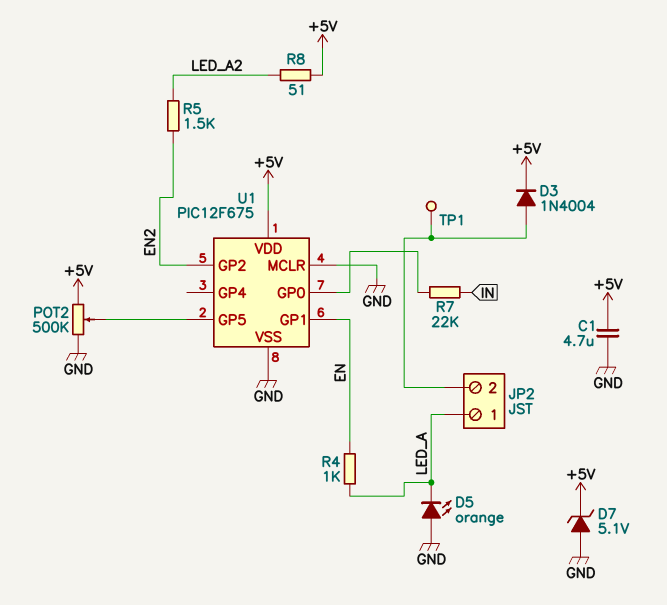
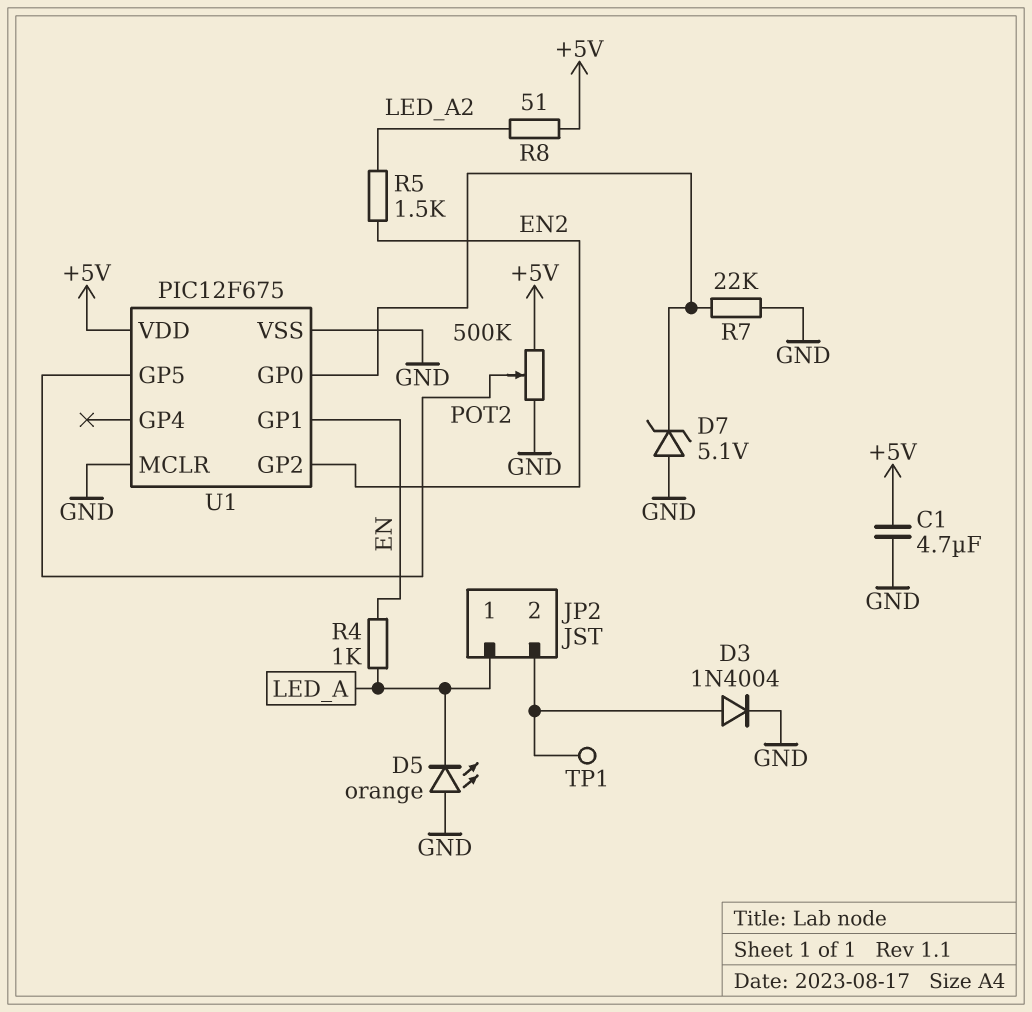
D3: diode 1N4004 (A JP2/2, K +5V) -> diode 1N4004 (A JP2/2, K GND)
D7: zener 5.1V (A GND, K +5V) -> zener 5.1V (A GND, K U1/GP0)
R7: 22k (IN, U1/GP0) -> 22k (GND, U1/GP0)

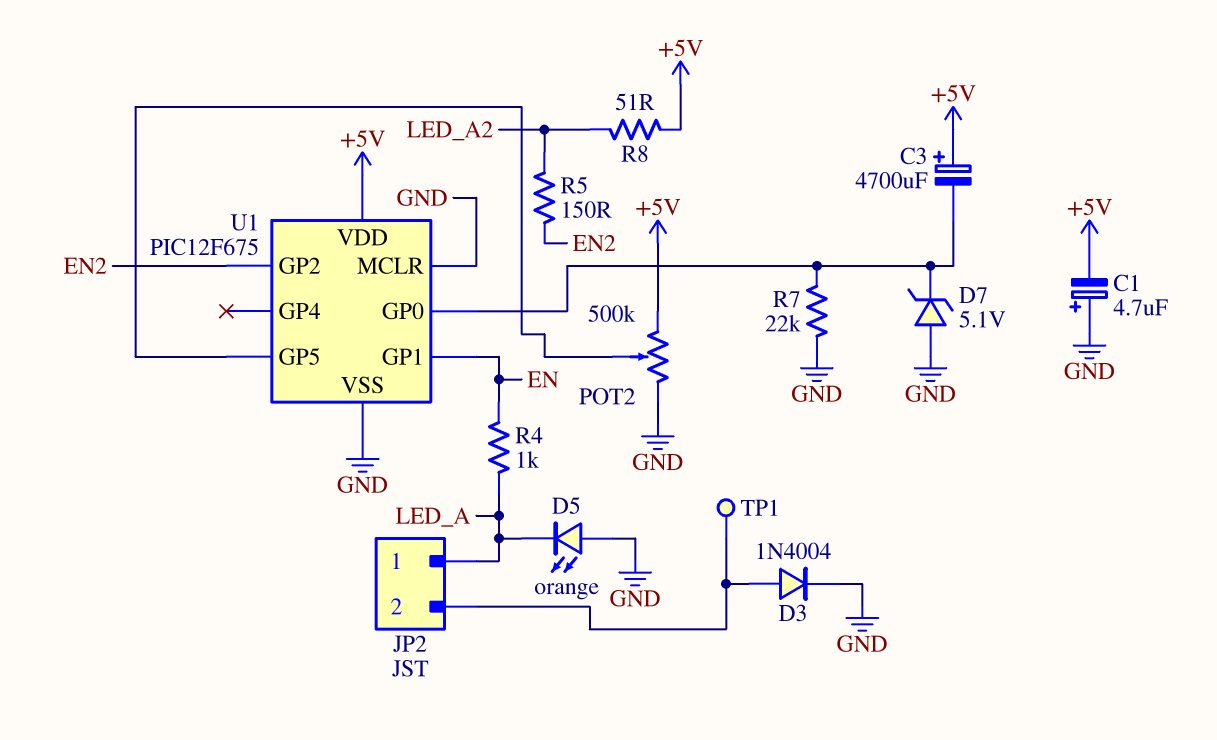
C1: 4.7uF (+5V, GND) -> 4.7uF (plus GND, minus +5V)
C3: none -> 4700uF (plus +5V, minus U1/GP0)
R5: 1.5k (EN2, LED_A2) -> 150 (EN2, LED_A2)

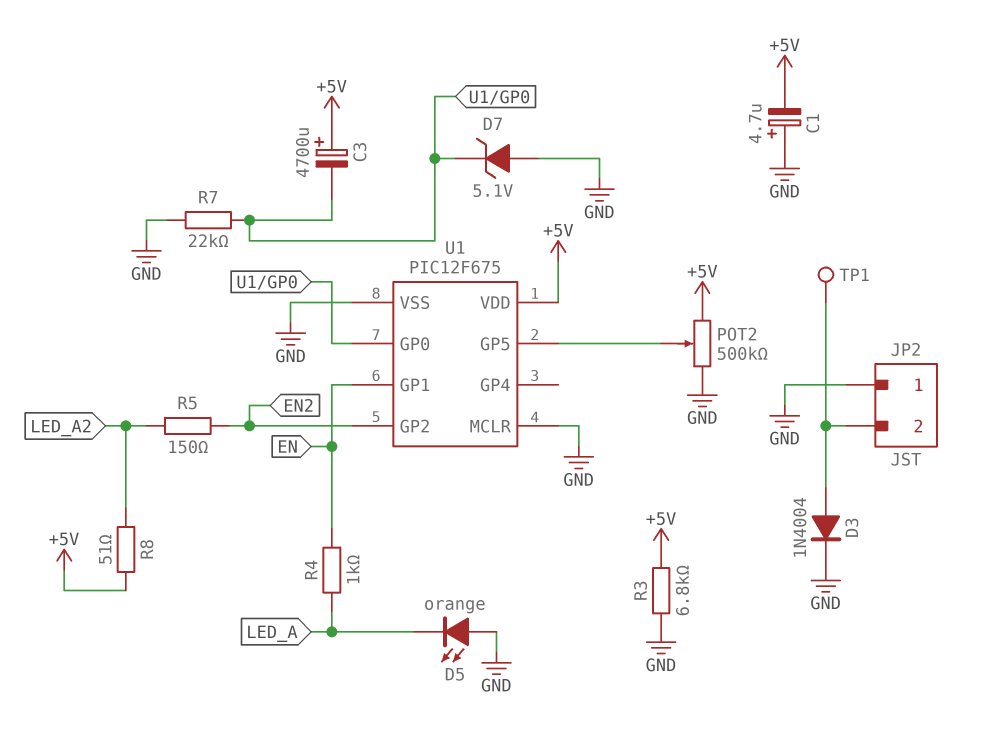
JP2 pin 1: LED_A -> GND
R3: none -> 6.8k (+5V, GND)

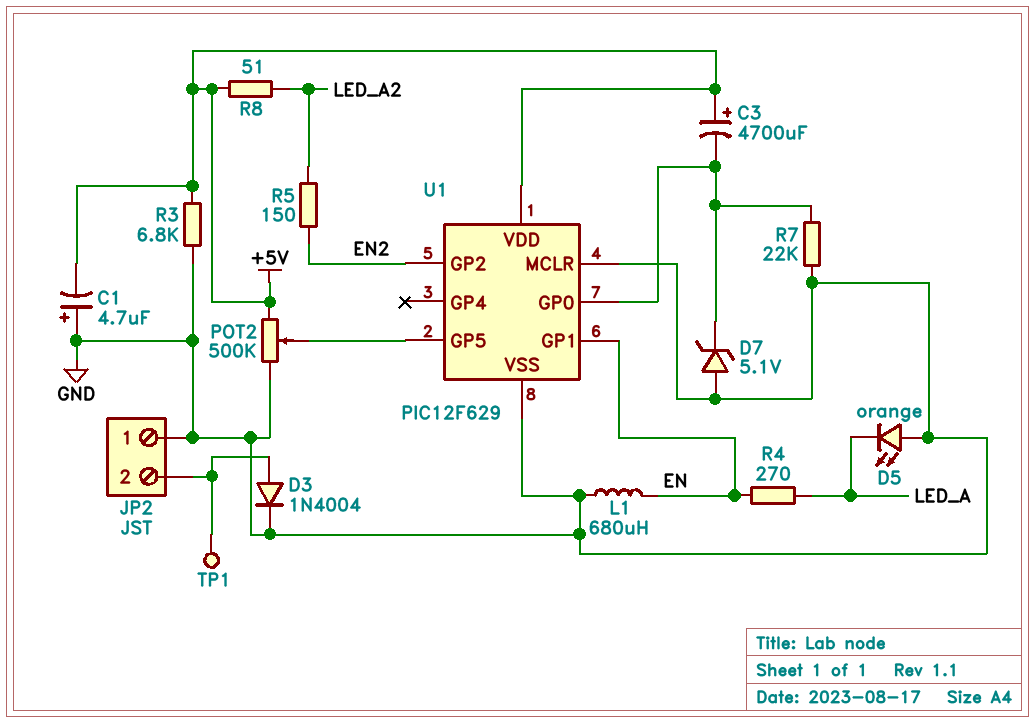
L1: none -> 680uH (EN, GND)
R4: 1k (EN, LED_A) -> 270 (EN, LED_A)
U1: PIC12F675 -> PIC12F629

